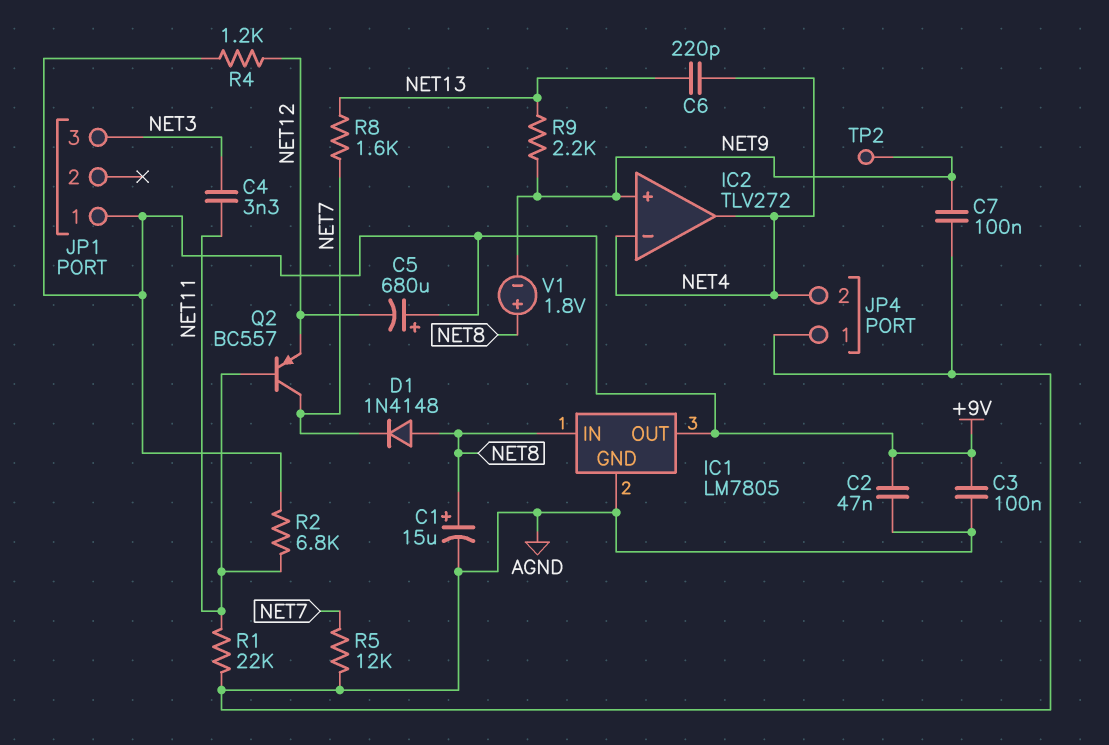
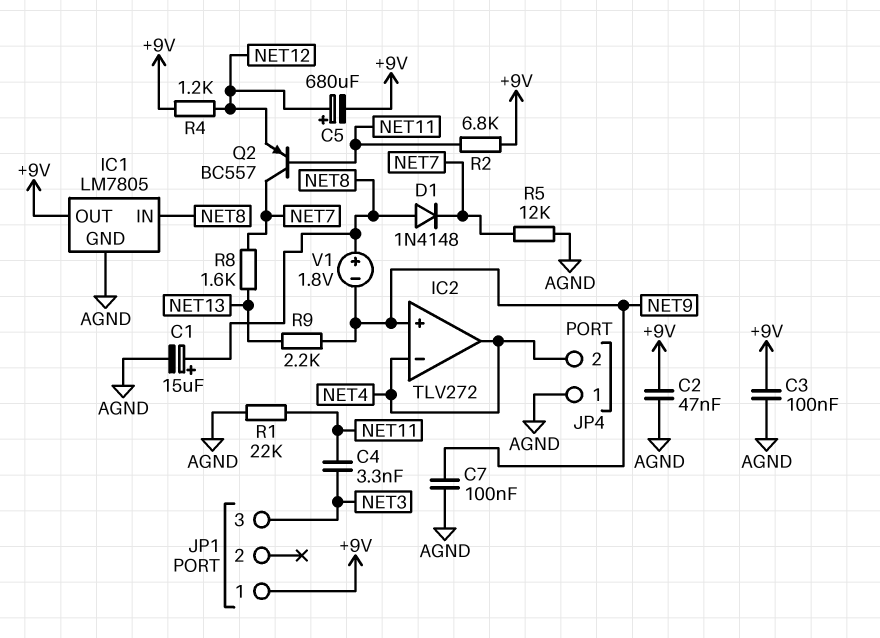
C5: 680uF (plus +9V, minus NET12) -> 680uF (plus NET12, minus +9V)
C6: 220pF (NET4, NET13) -> none
TP2: test point (NET9) -> none

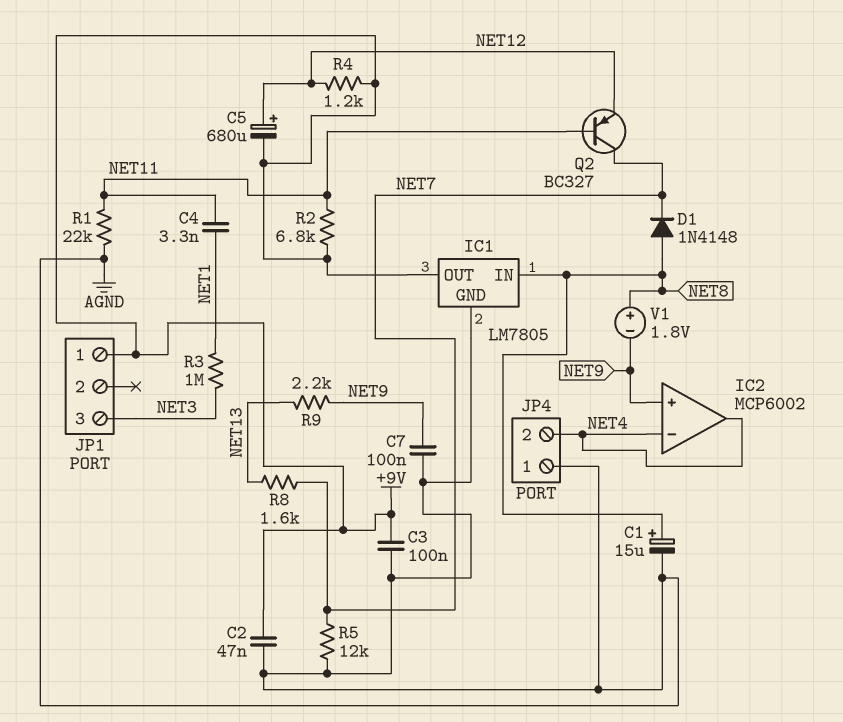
C4: 3.3nF (NET3, NET11) -> 3.3nF (NET1, NET11)
IC2: TLV272 -> MCP6002
Q2: PNP BC557 (B NET11, C NET7, E NET12) -> PNP BC327 (B NET11, C NET7, E NET12)
R3: none -> 1M (NET1, NET3)

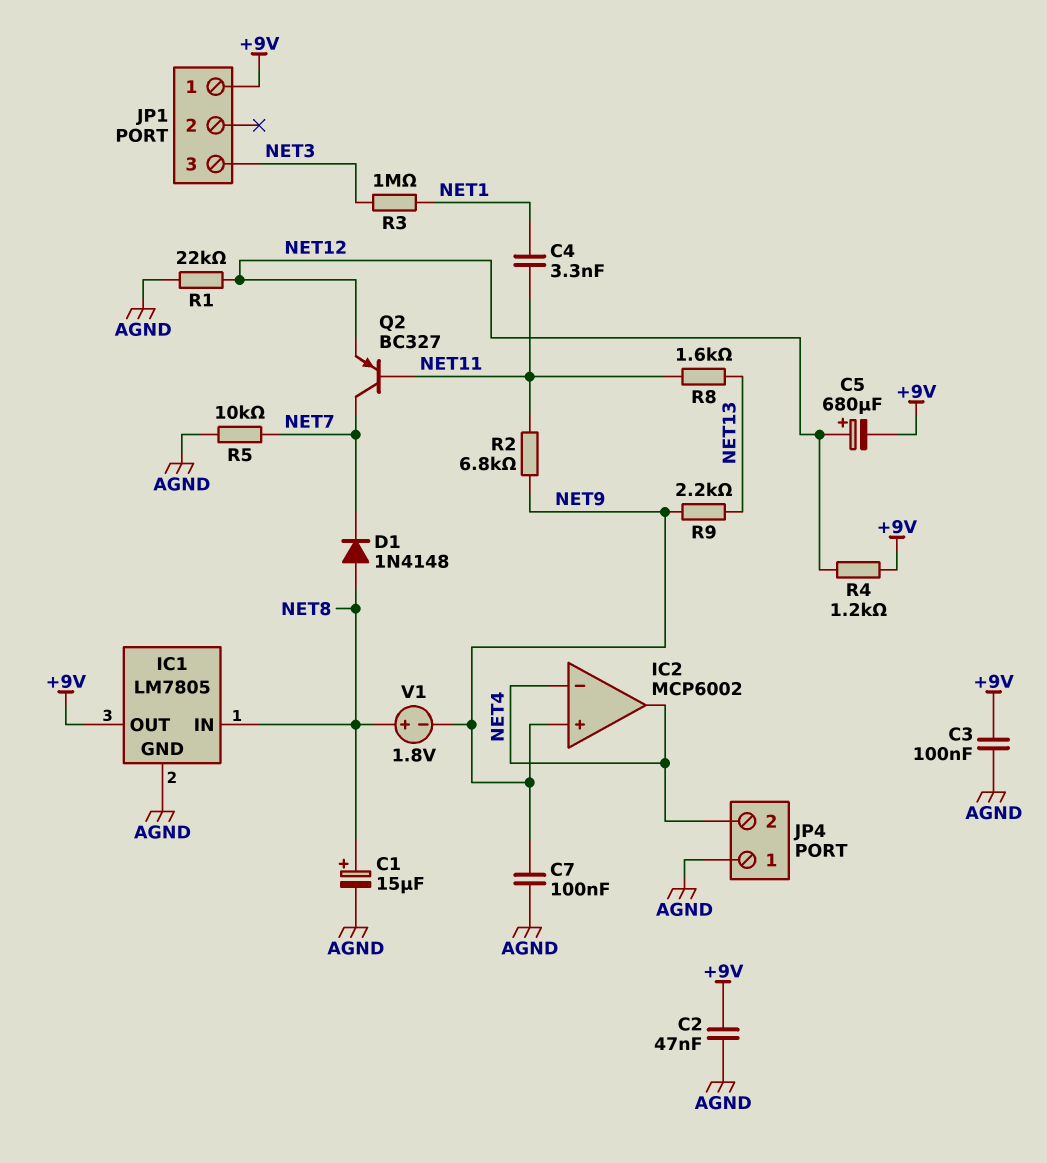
R1: 22k (AGND, NET11) -> 22k (AGND, NET12)
R2: 6.8k (+9V, NET11) -> 6.8k (NET9, NET11)
R5: 12k (AGND, NET7) -> 10k (AGND, NET7)
R8: 1.6k (NET7, NET13) -> 1.6k (NET11, NET13)

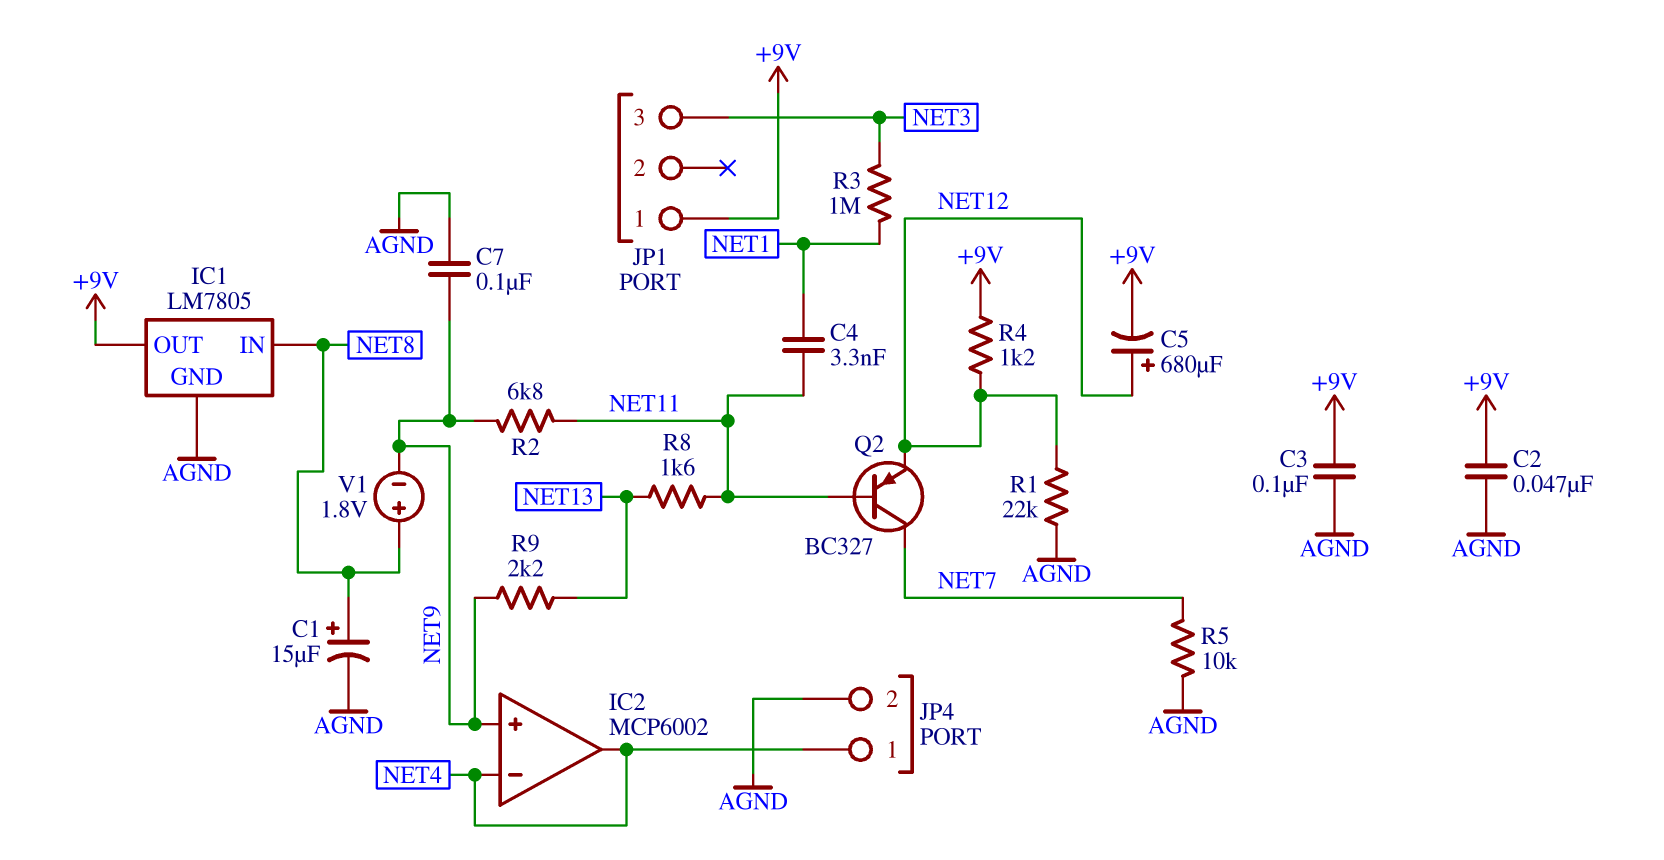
D1: diode 1N4148 (A NET8, K NET7) -> none
JP4 pin 1: AGND -> NET4
JP4 pin 2: NET4 -> AGND

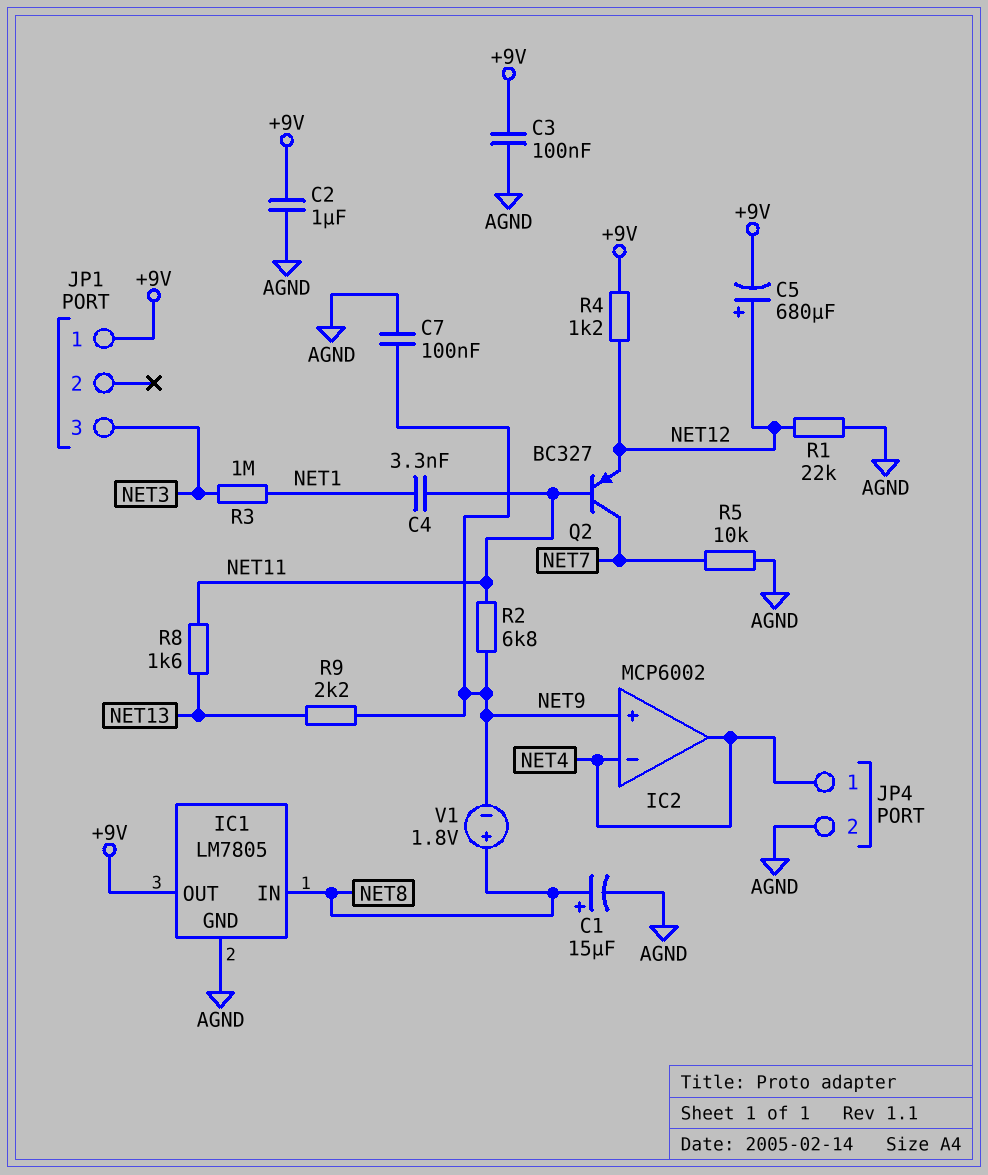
C2: 47nF (+9V, AGND) -> 1uF (+9V, AGND)

